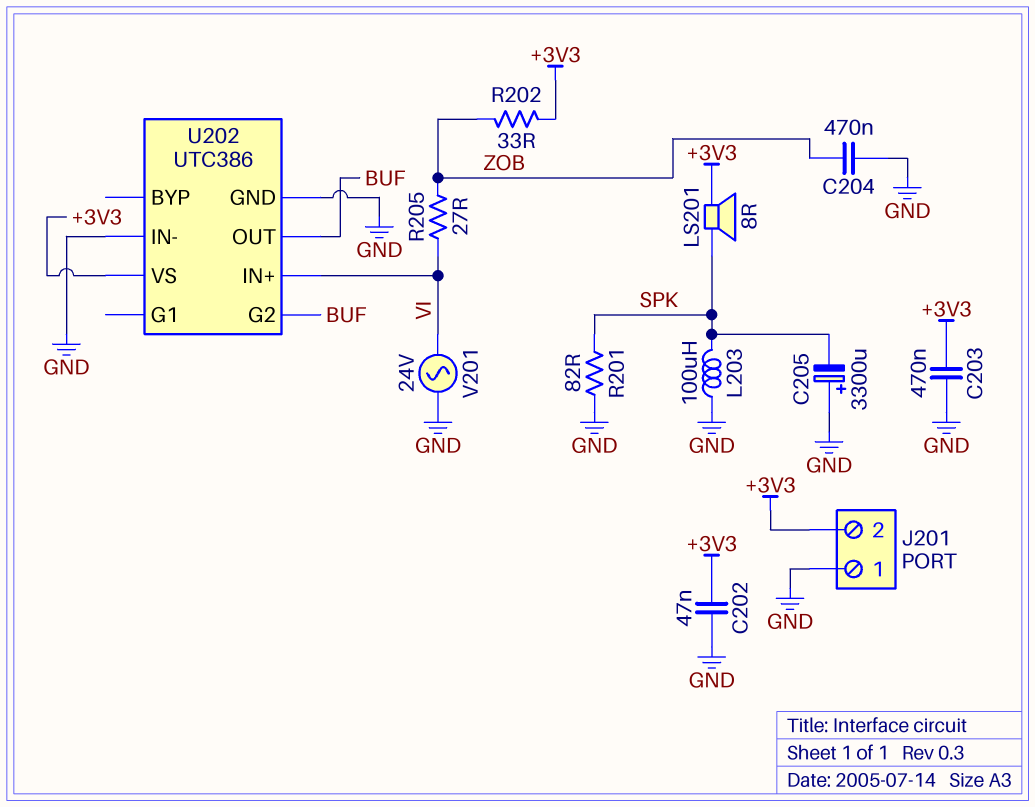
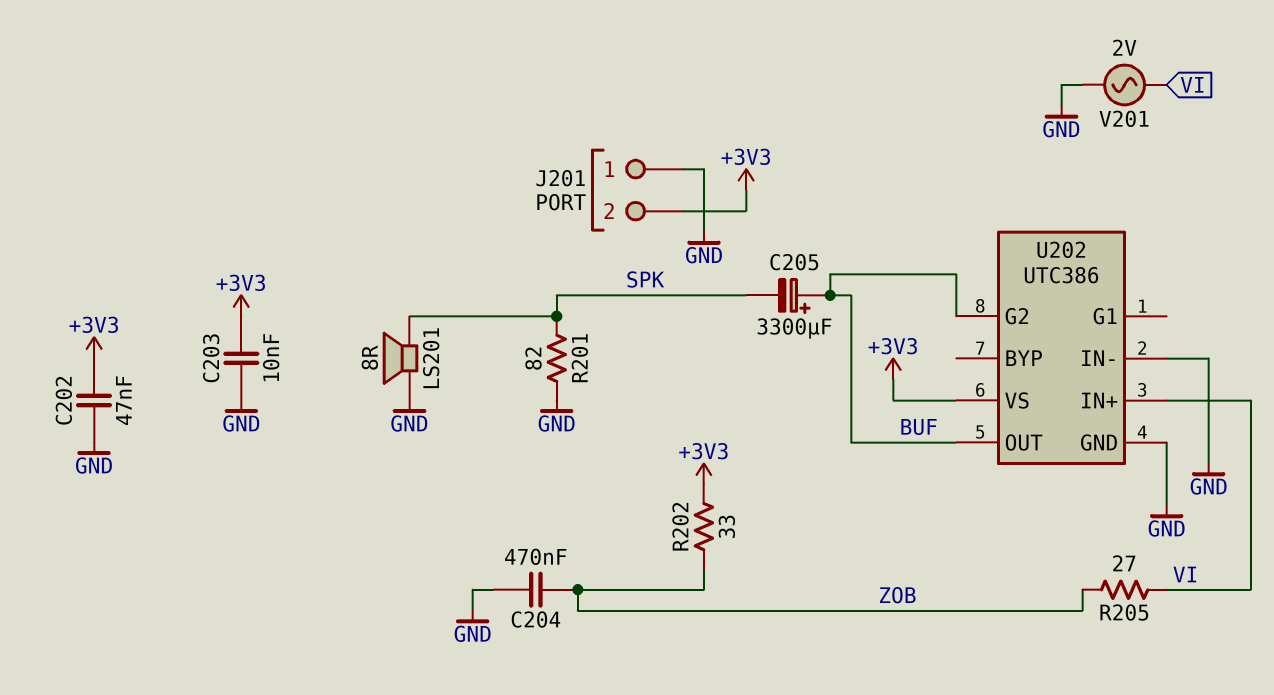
C203: 470nF (+3V3, GND) -> 10nF (+3V3, GND)
C205: 3300uF (plus GND, minus SPK) -> 3300uF (plus BUF, minus SPK)
L203: 100uH (GND, SPK) -> none
LS201: speaker 8R (+3V3, SPK) -> speaker 8R (GND, SPK)
V201: AC 24V (GND, VI) -> AC 2V (GND, VI)

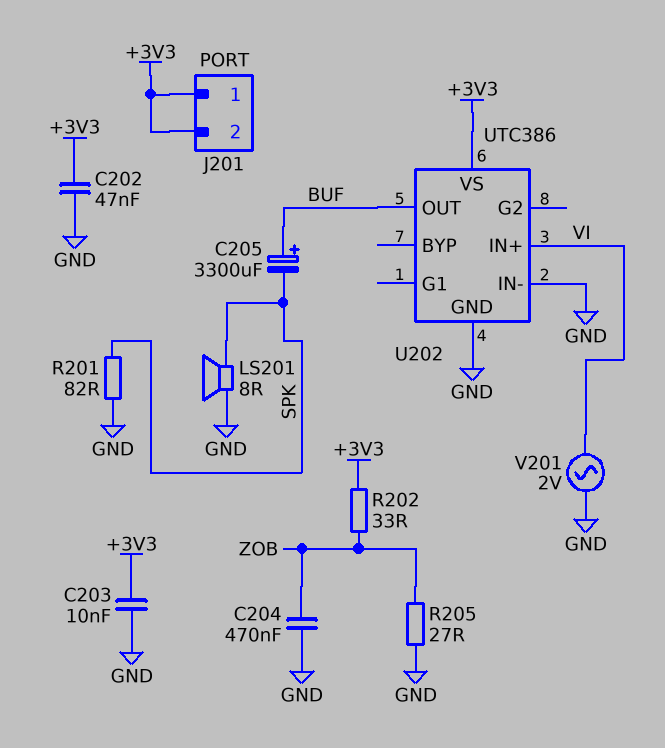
J201 pin 1: GND -> +3V3
R205: 27 (VI, ZOB) -> 27 (GND, ZOB)
U202 pin G2: BUF -> none

